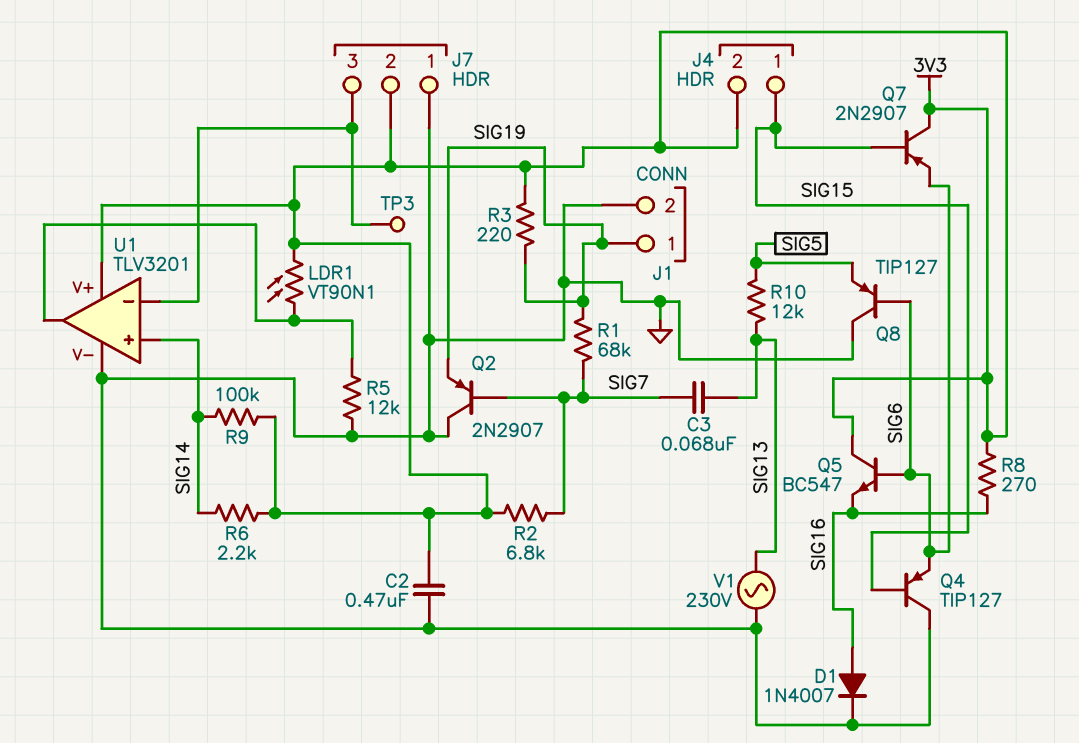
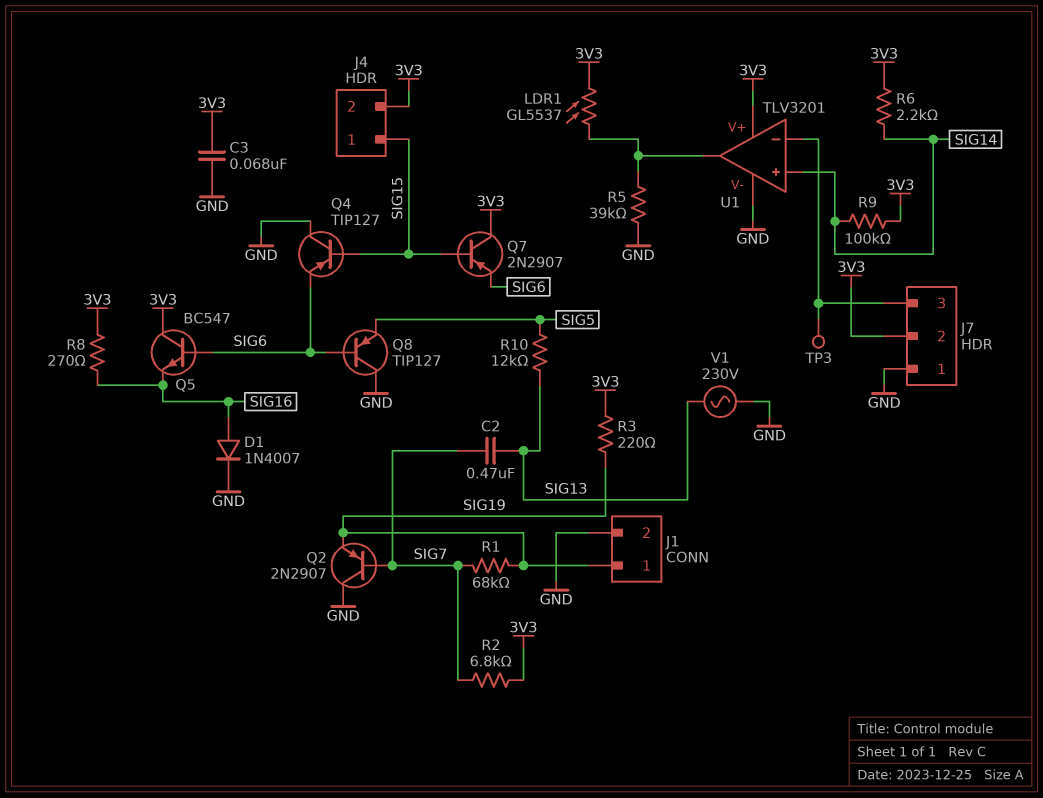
C2: 470nF (3V3, GND) -> 470nF (SIG7, SIG13)
C3: 68nF (SIG7, SIG13) -> 68nF (3V3, GND)
LDR1: VT90N1 (3V3, U1/out) -> GL5537 (3V3, U1/out)
R5: 12k (GND, U1/out) -> 39k (GND, U1/out)

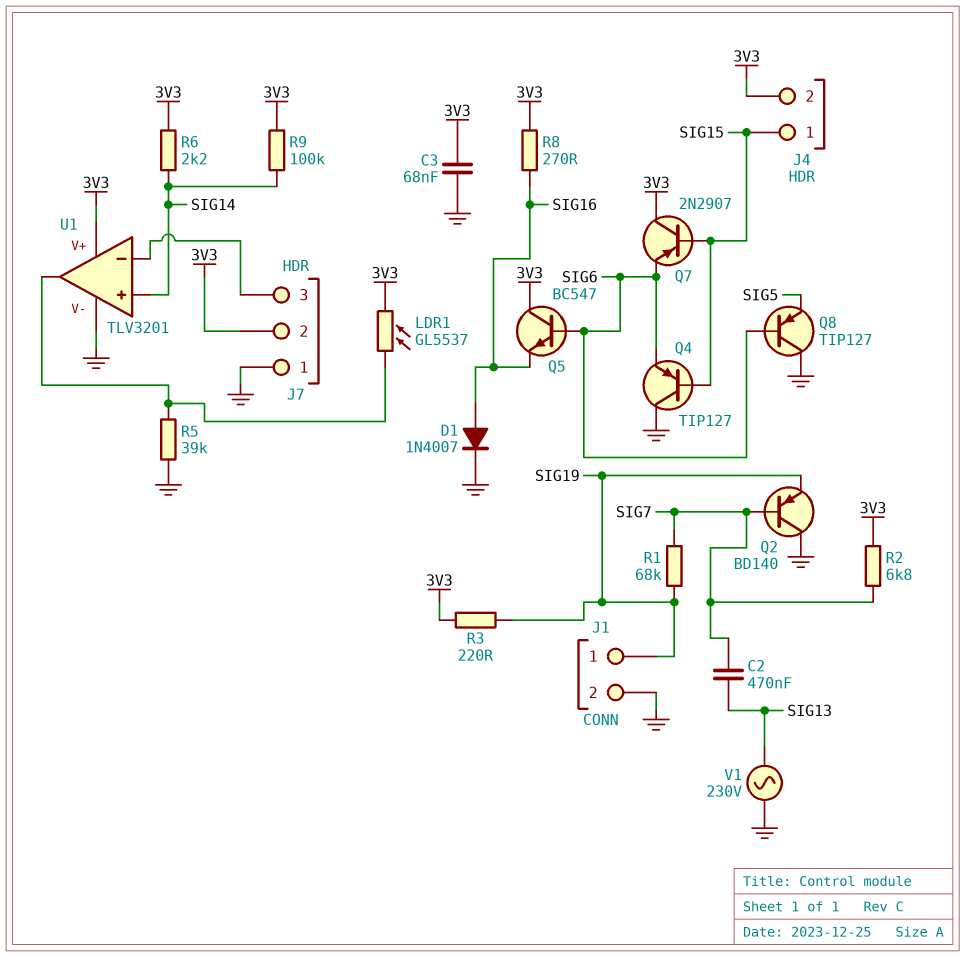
Q2: PNP 2N2907 (B SIG7, C GND, E SIG19) -> PNP BD140 (B SIG7, C GND, E SIG19)
R10: 12k (SIG5, SIG13) -> none
TP3: test point (J7/3) -> none

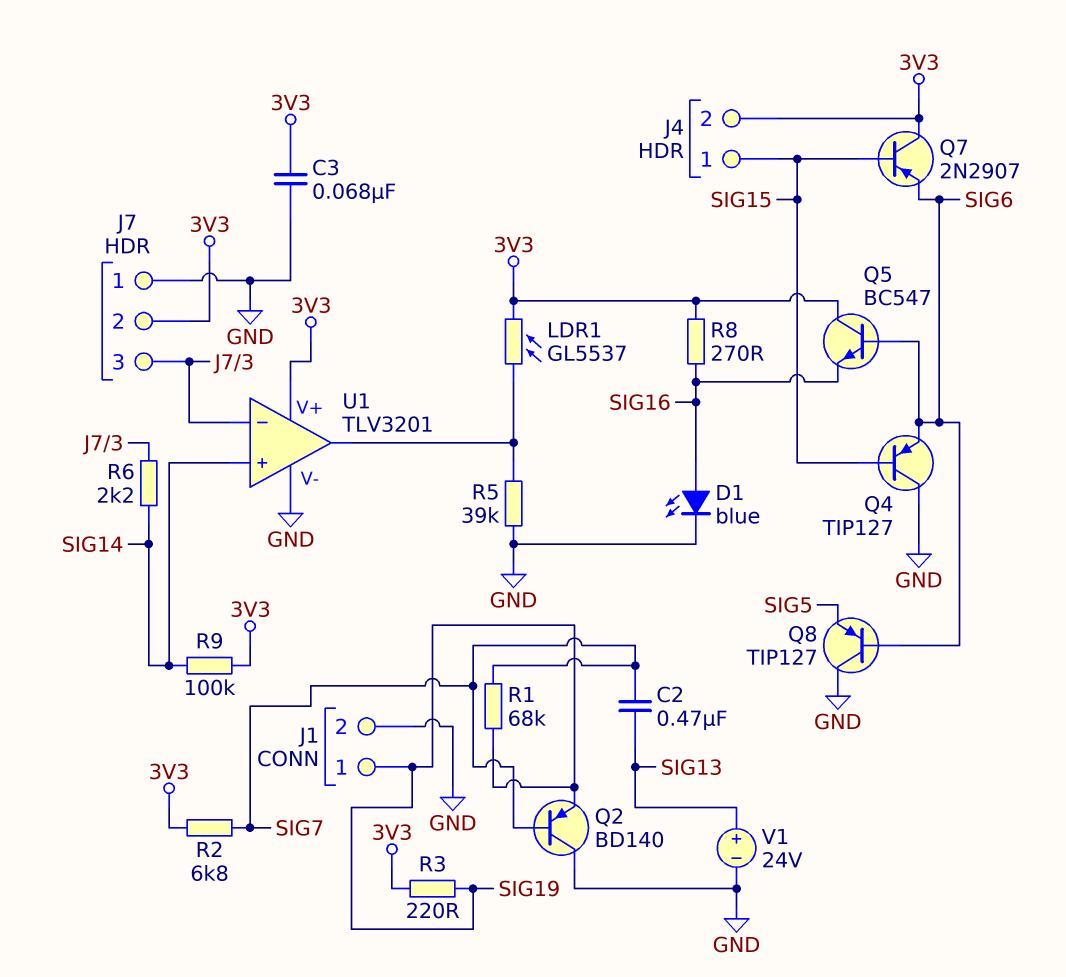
D1: diode 1N4007 (A SIG16, K GND) -> LED blue (A SIG16, K GND)
R6: 2.2k (3V3, SIG14) -> 2.2k (J7/3, SIG14)
V1: AC 230V (GND, SIG13) -> 24V (plus SIG13, minus GND)

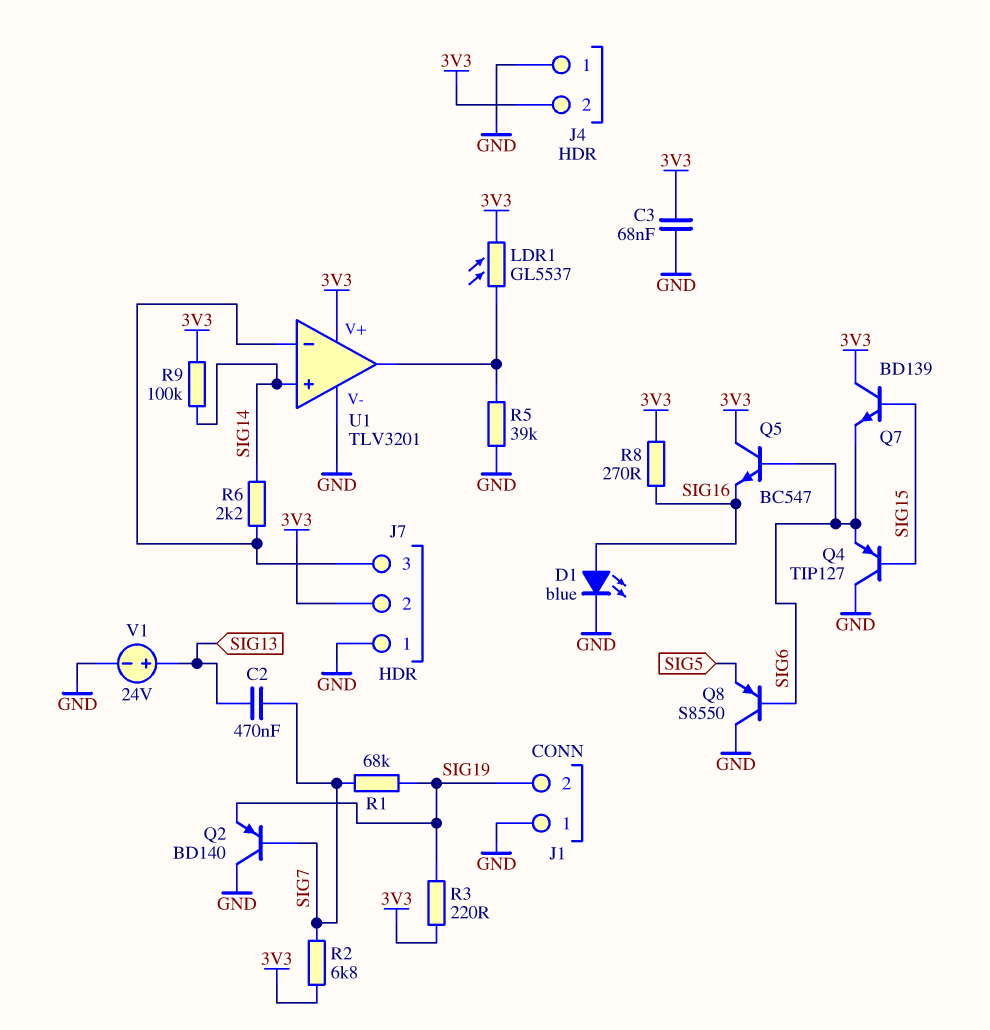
J1 pin 1: SIG19 -> GND
J1 pin 2: GND -> SIG19
J4 pin 1: SIG15 -> GND
Q7: PNP 2N2907 (B SIG15, C 3V3, E SIG6) -> NPN BD139 (B SIG15, C 3V3, E SIG6)
Q8: PNP TIP127 (B SIG6, C GND, E SIG5) -> PNP S8550 (B SIG6, C GND, E SIG5)

